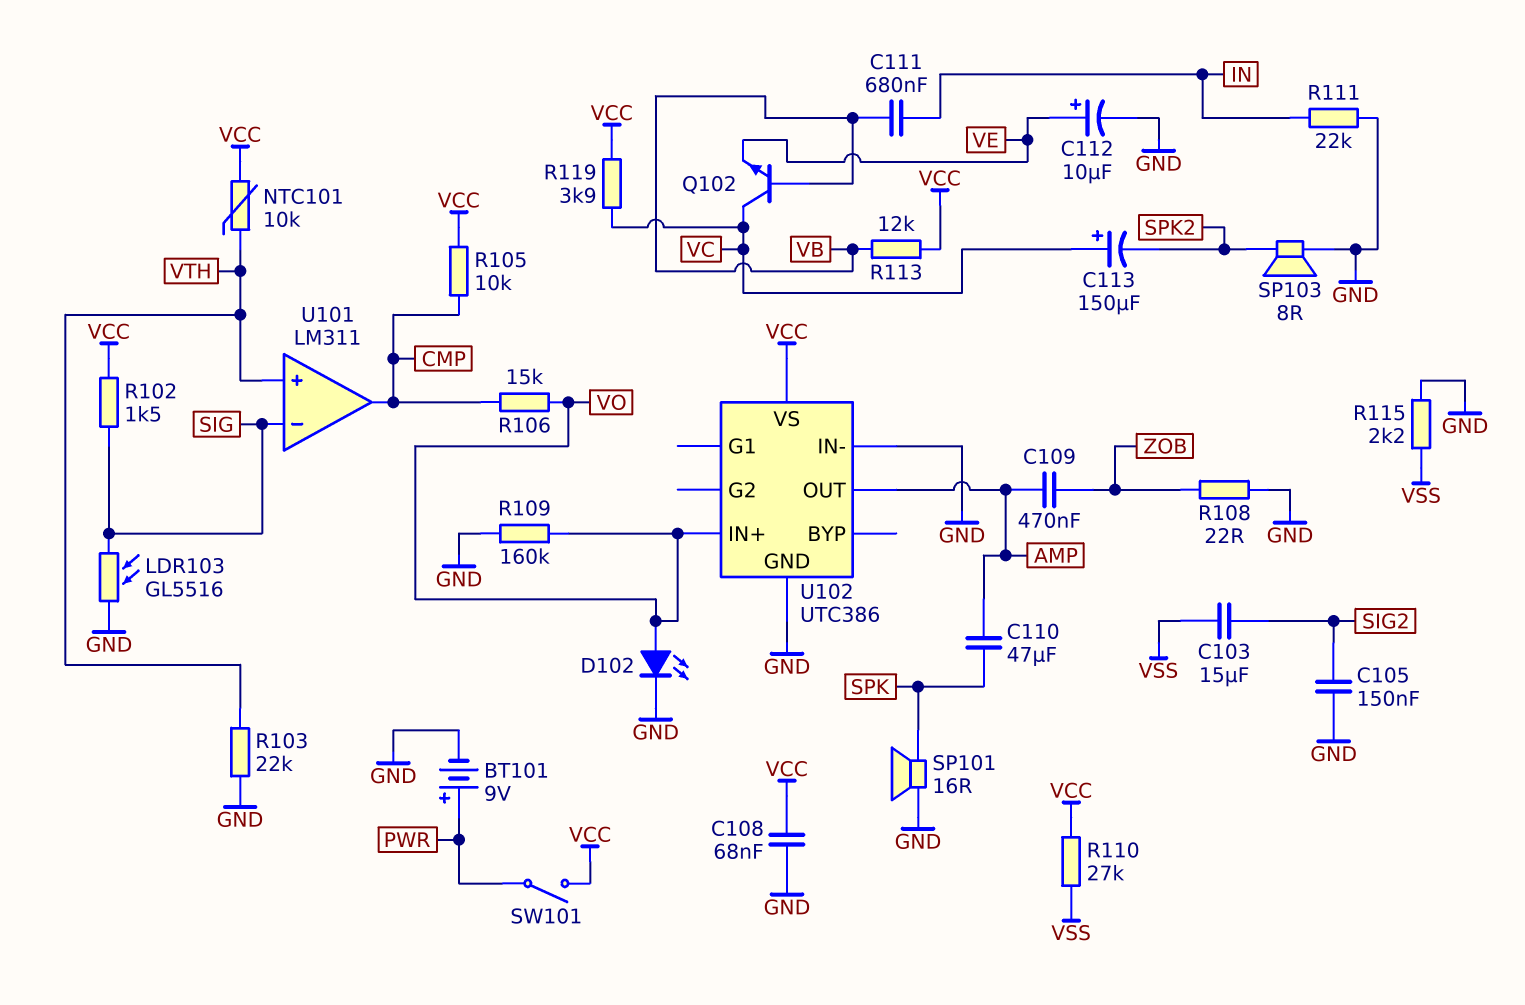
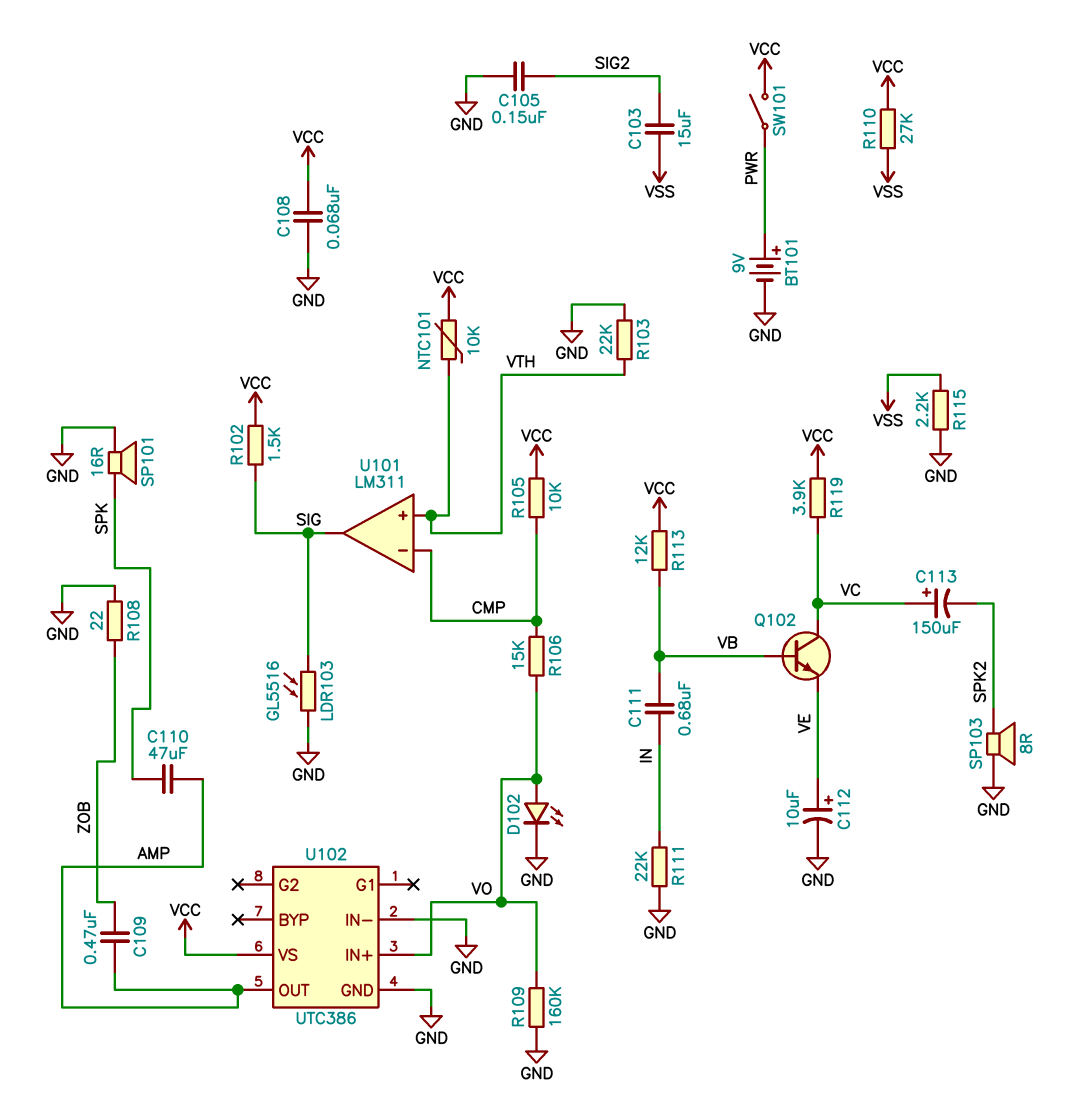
U101 pin in-: SIG -> CMP
U101 pin out: CMP -> SIG

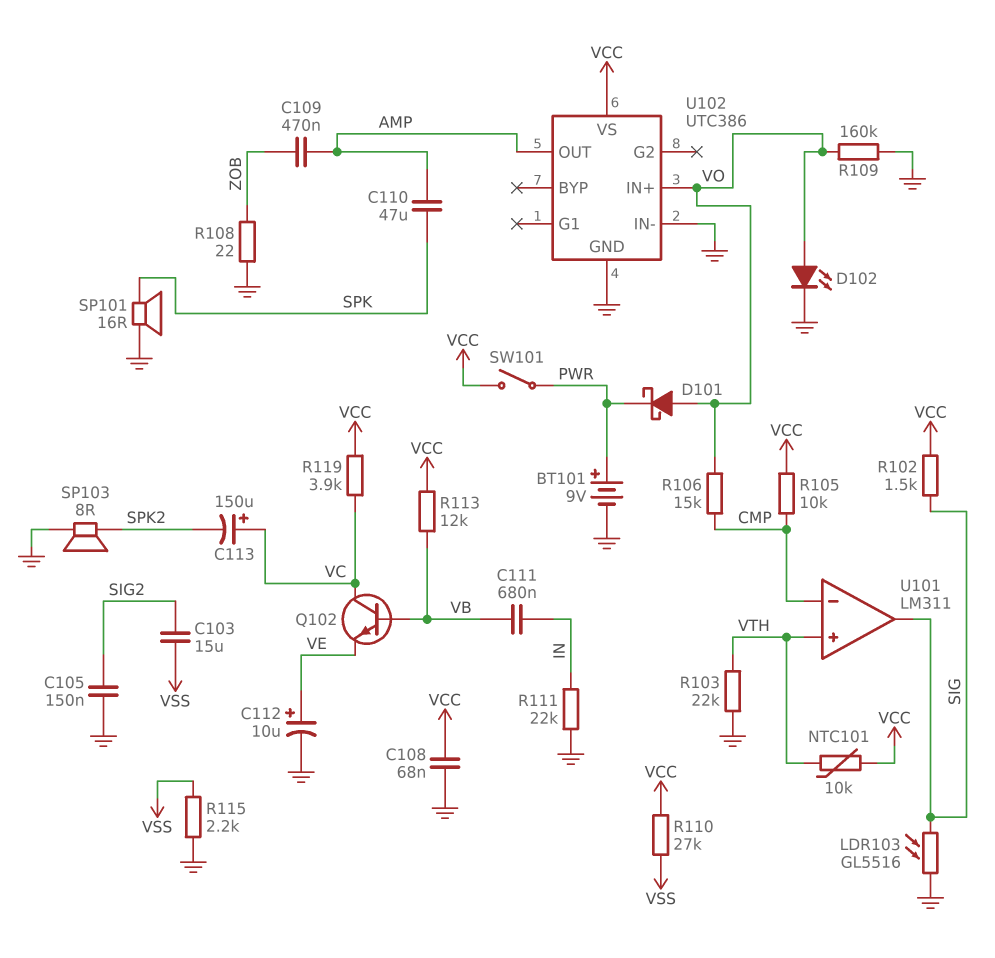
D101: none -> schottky (A VO, K PWR)

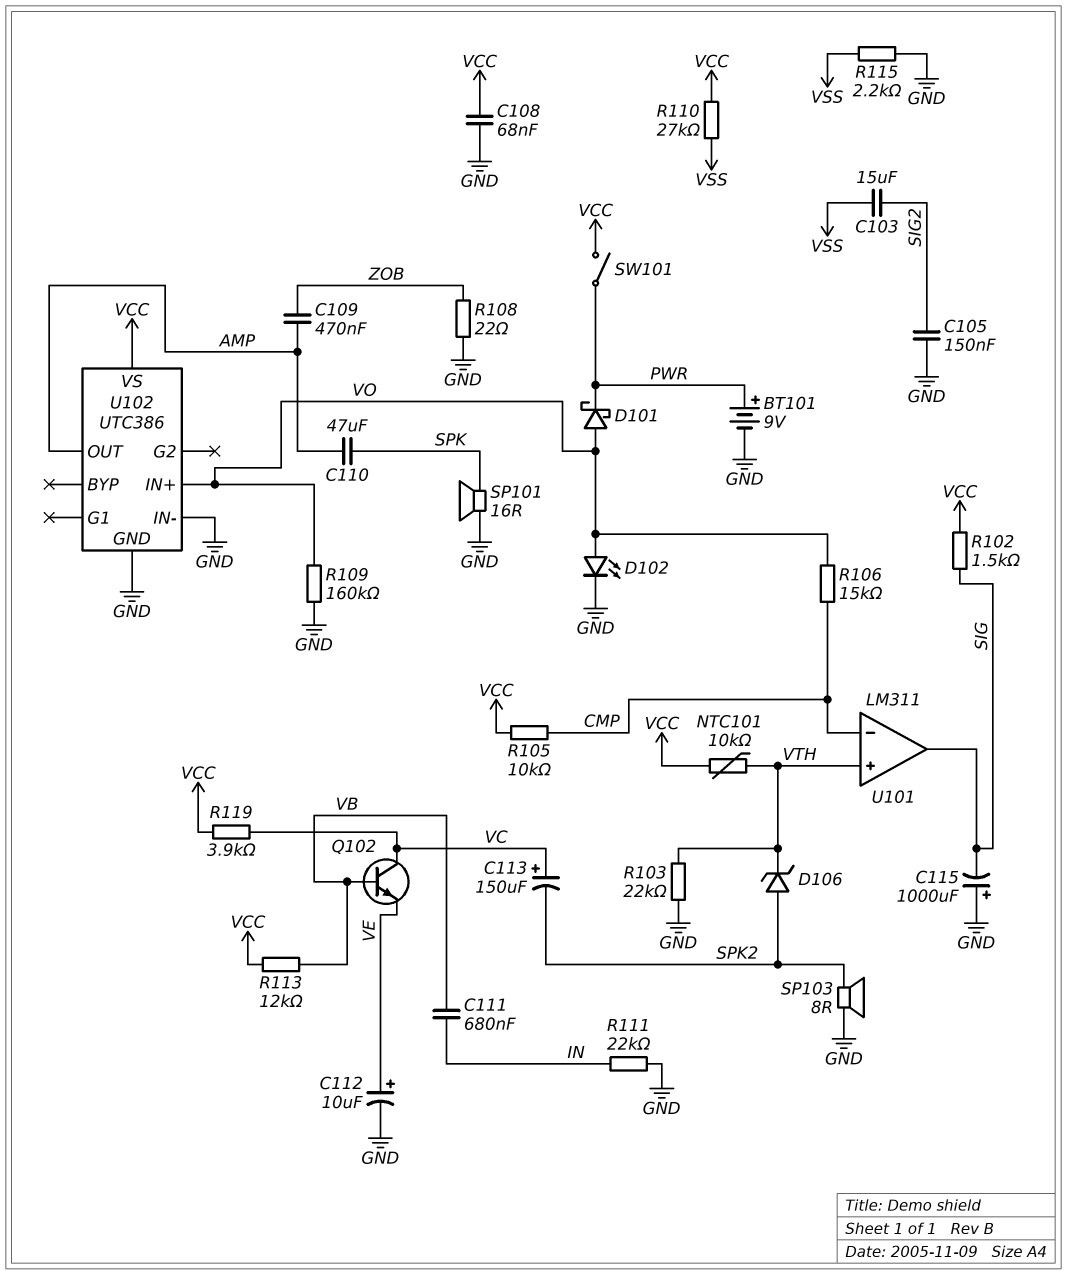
C115: none -> 1000uF (plus GND, minus SIG)
D106: none -> zener (A SPK2, K VTH)
LDR103: GL5516 (GND, SIG) -> none

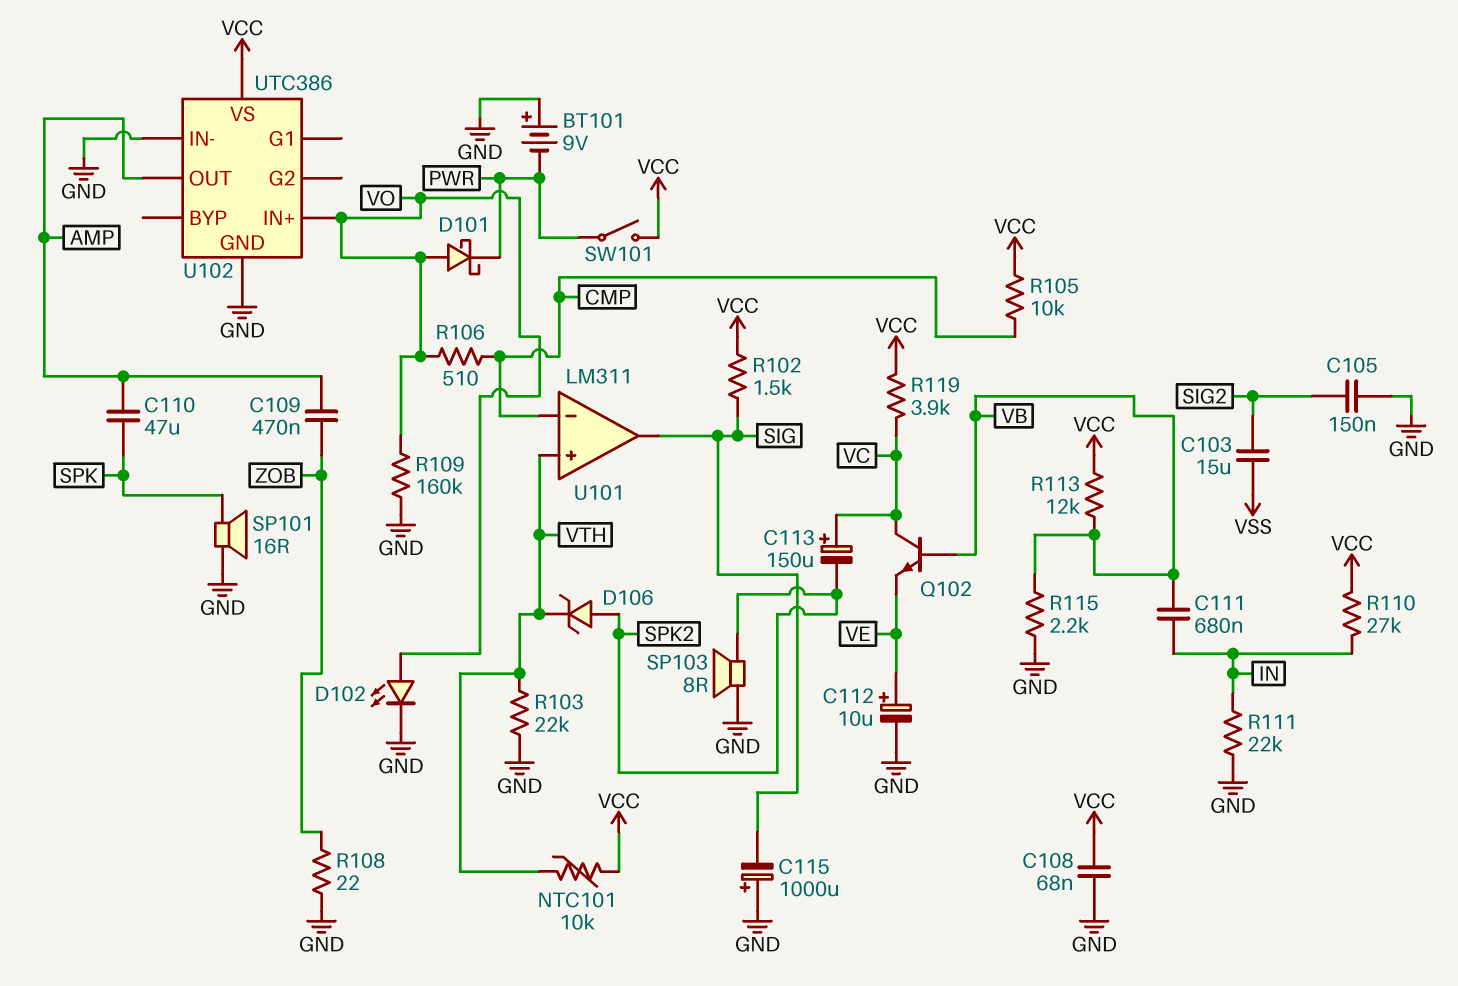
BT101: 9V (plus PWR, minus GND) -> 9V (plus GND, minus PWR)
R106: 15k (CMP, VO) -> 510 (CMP, VO)
R110: 27k (VCC, VSS) -> 27k (IN, VCC)
R115: 2.2k (GND, VSS) -> 2.2k (GND, VB)

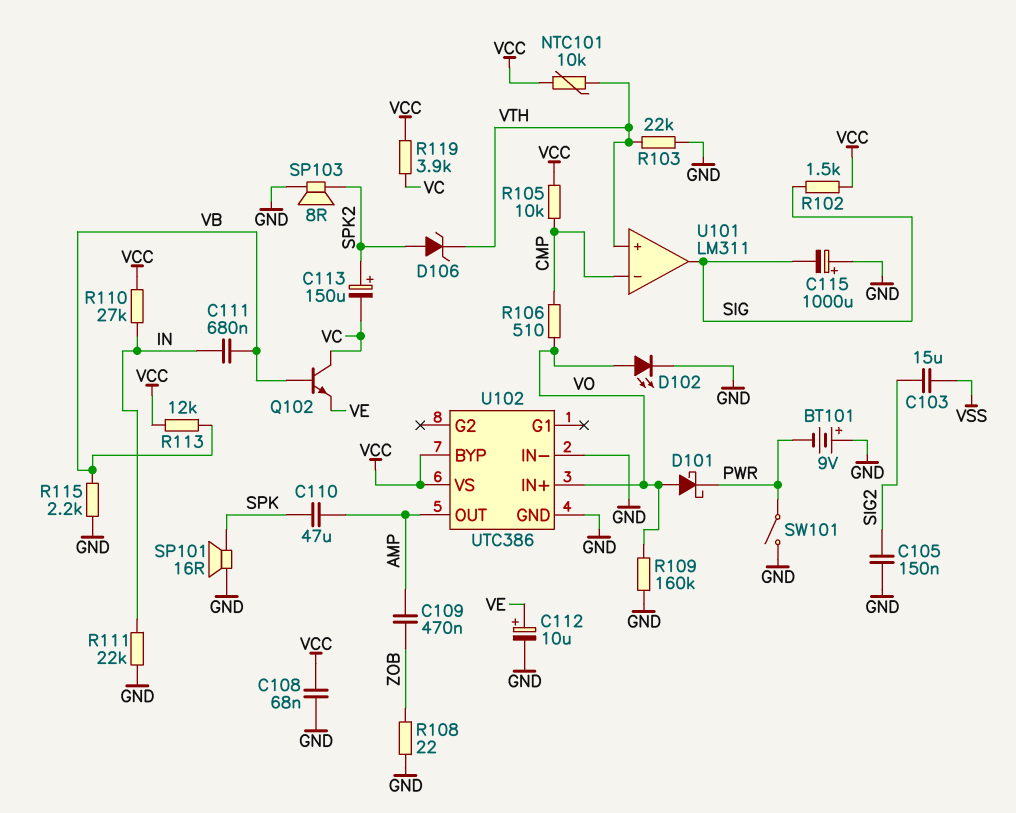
C113: 150uF (plus VC, minus SPK2) -> 150uF (plus SPK2, minus VC)
SW101: switch (PWR, VCC) -> switch (GND, PWR)
U102 pin BYP: none -> VCC

